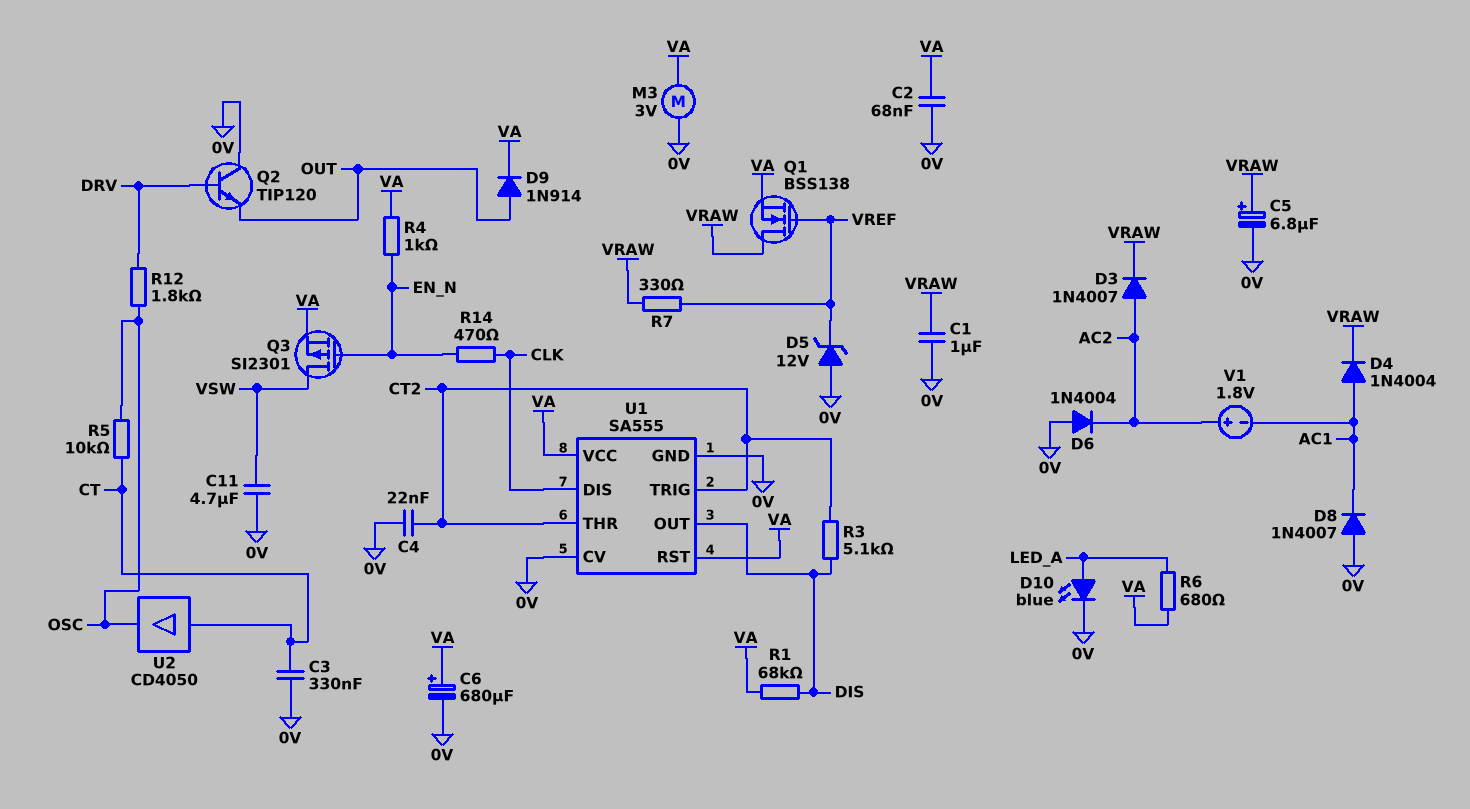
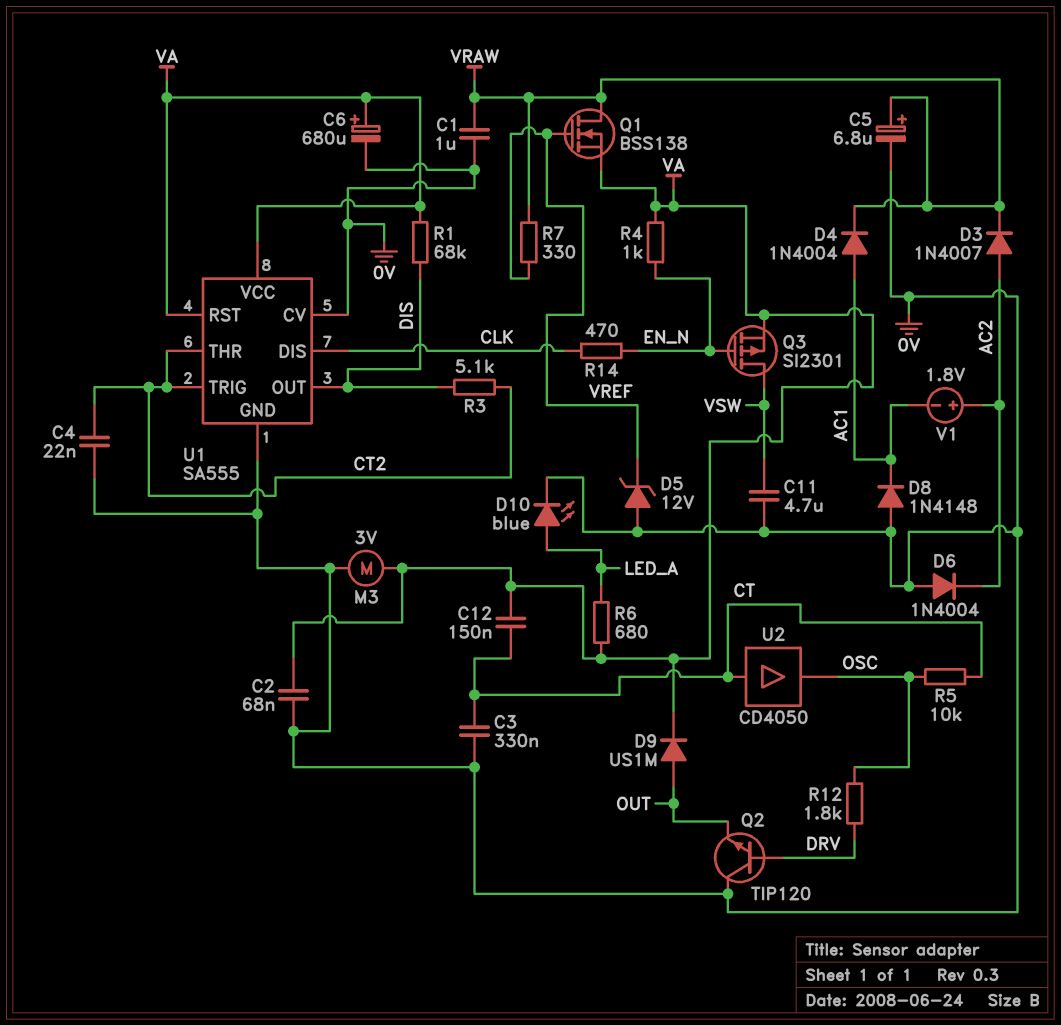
C12: none -> 150nF (CT, VA)
D8: diode 1N4007 (A 0V, K AC1) -> diode 1N4148 (A 0V, K AC1)
D9: diode 1N914 (A OUT, K VA) -> diode US1M (A OUT, K VA)

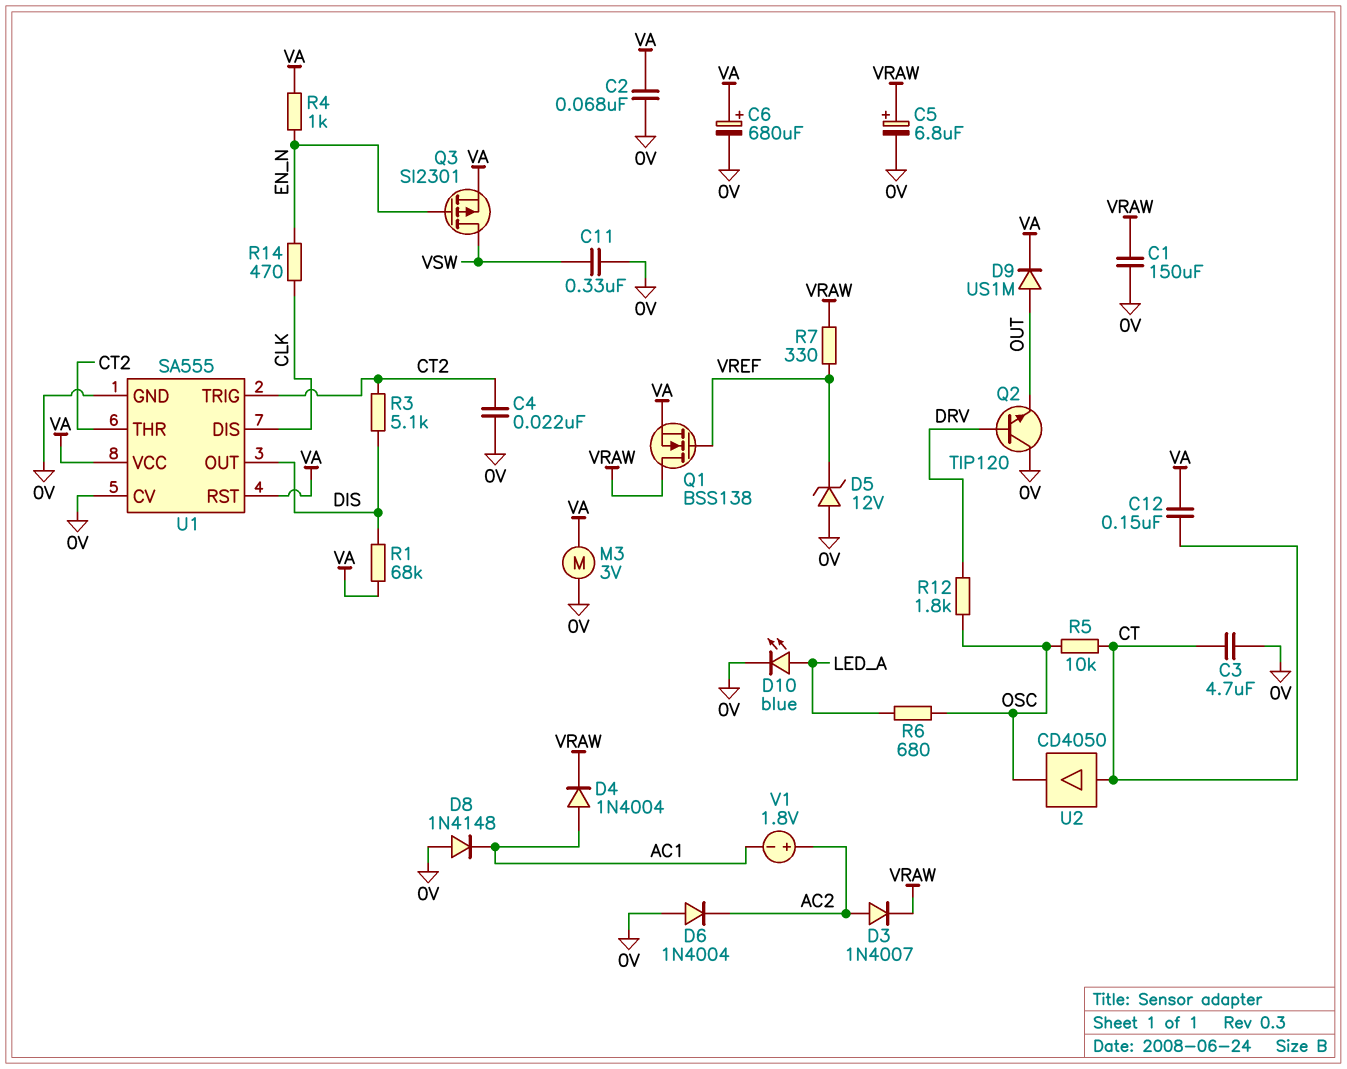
C1: 1uF (0V, VRAW) -> 150uF (0V, VRAW)
C3: 330nF (0V, CT) -> 4.7uF (0V, CT)
C11: 4.7uF (0V, VSW) -> 330nF (0V, VSW)
R6: 680 (LED_A, VA) -> 680 (LED_A, OSC)

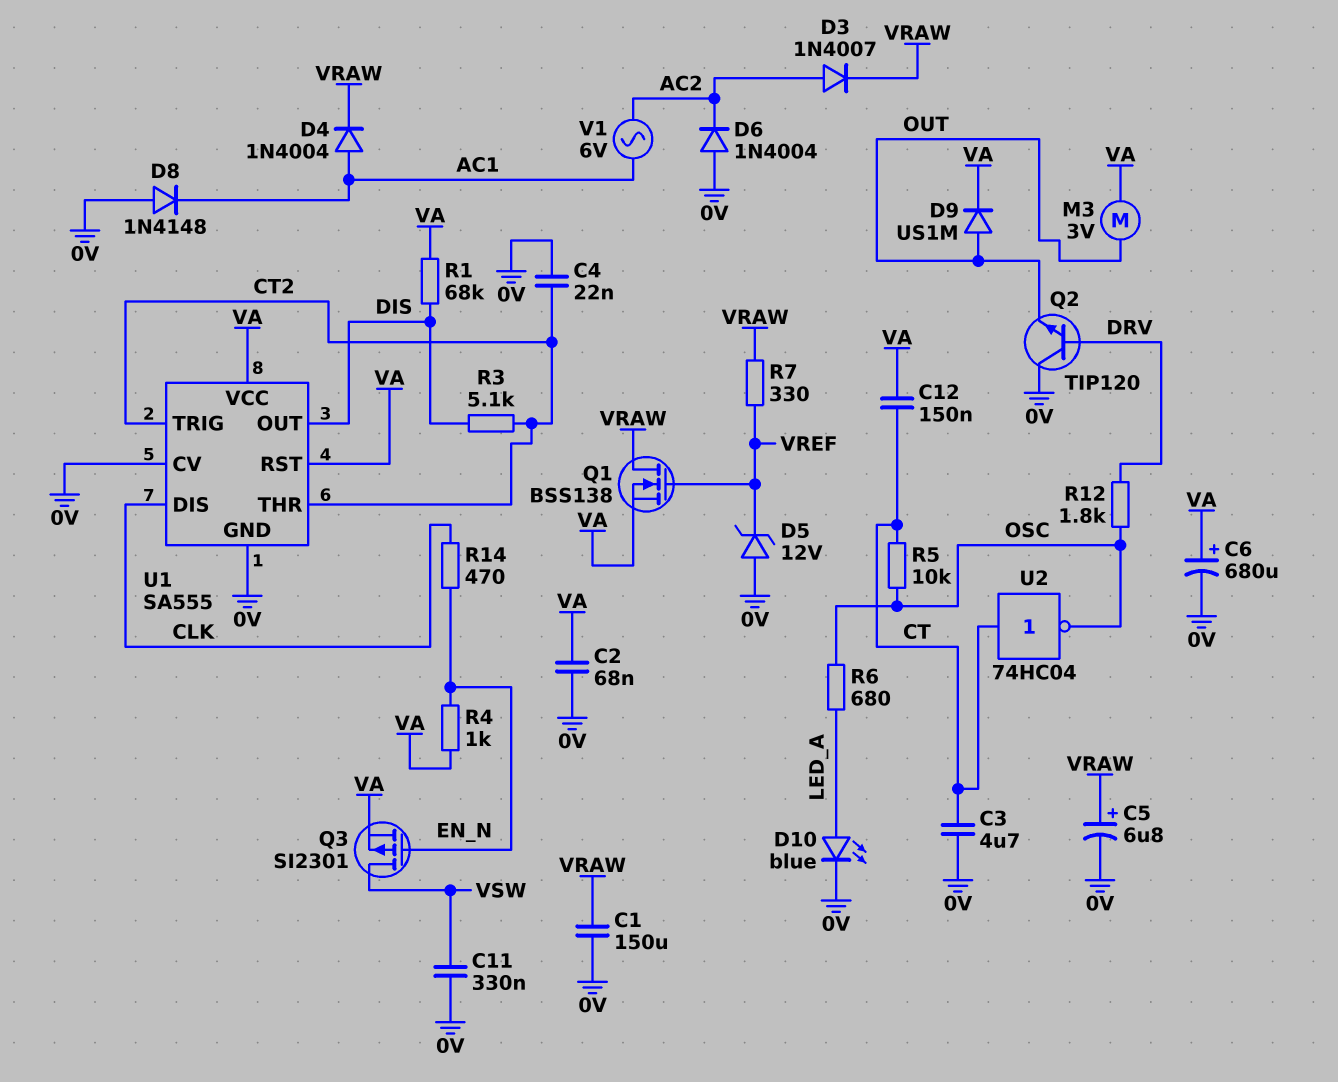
M3: motor 3V (0V, VA) -> motor 3V (OUT, VA)
U2: buffer CD4050 (in CT, out OSC) -> NOT 74HC04 (in CT, out OSC)
V1: 1.8V (plus AC2, minus AC1) -> AC 6V (AC1, AC2)

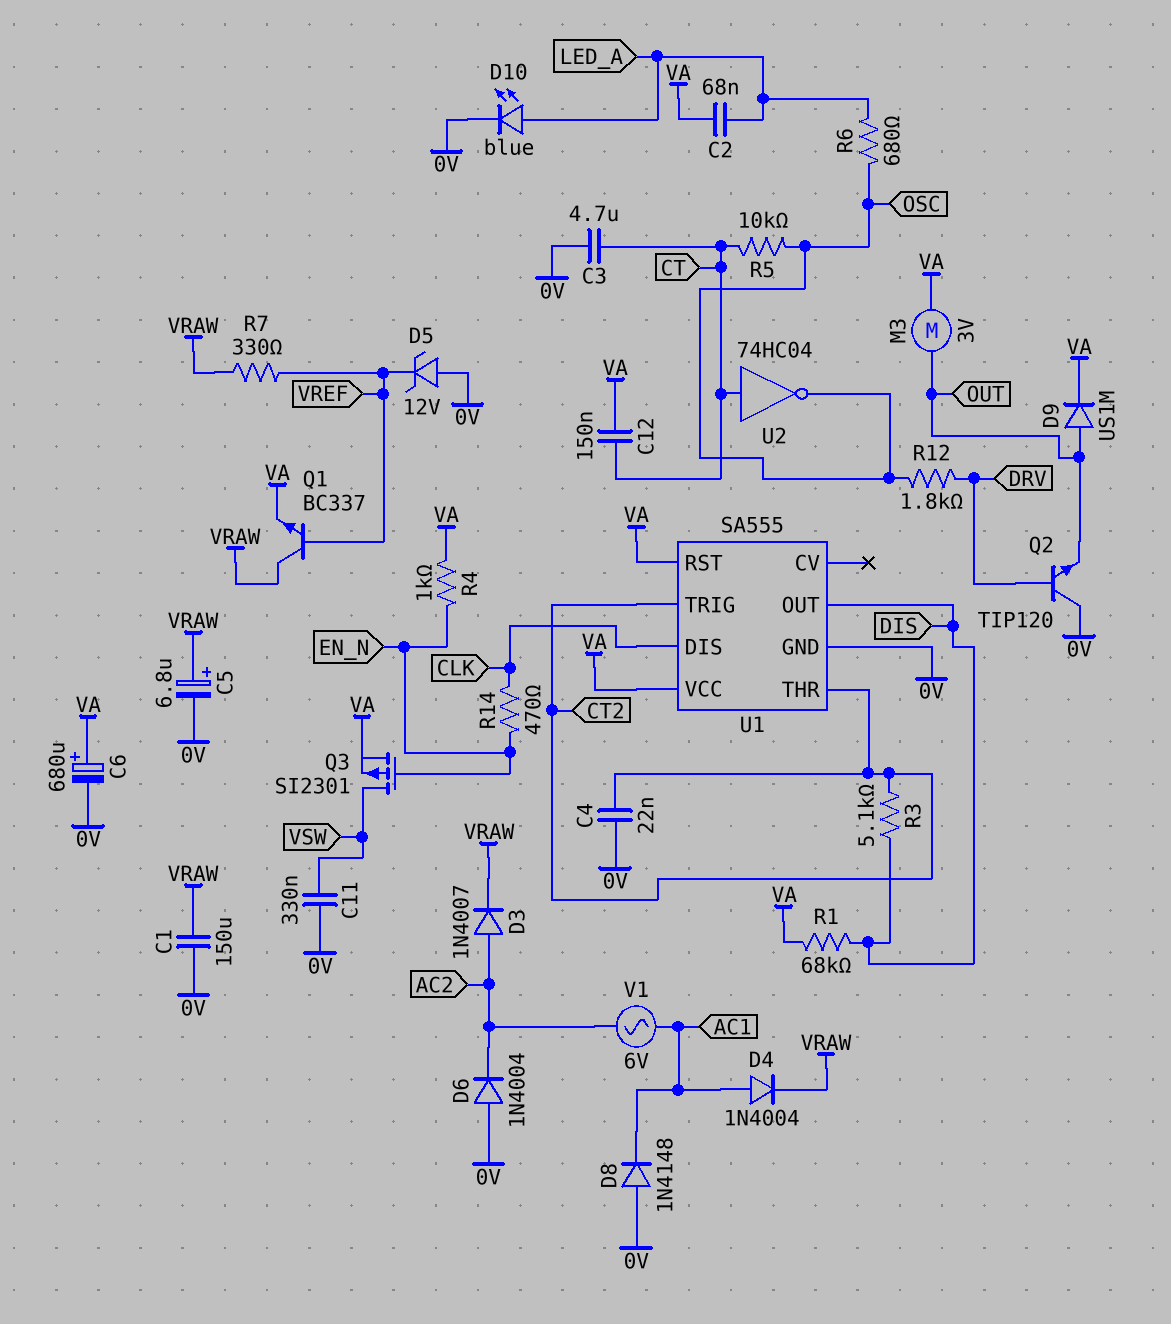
C2: 68nF (0V, VA) -> 68nF (LED_A, VA)
Q1: NMOS BSS138 (G VREF, D VRAW, S VA) -> NPN BC337 (B VREF, C VRAW, E VA)
U1 pin CV: 0V -> none

